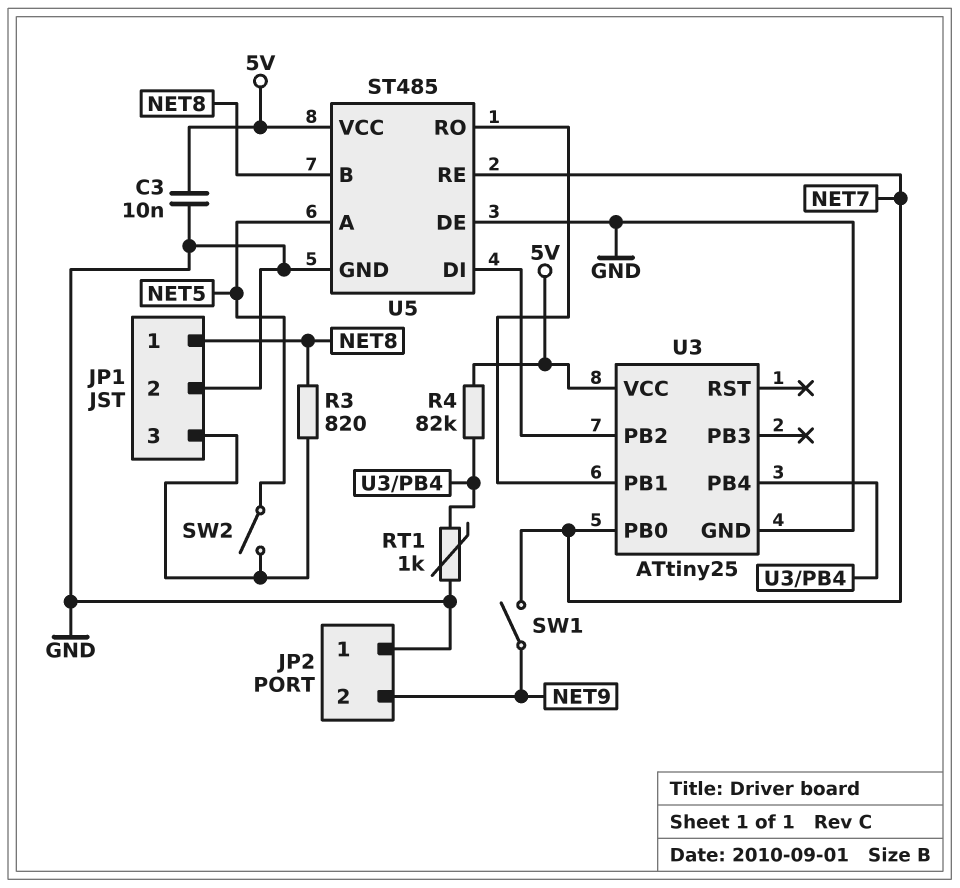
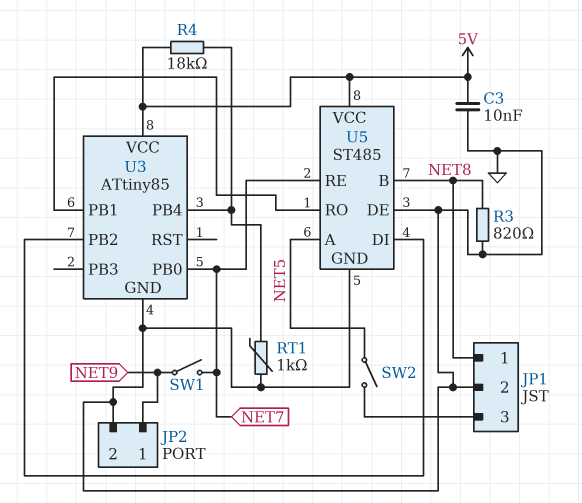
JP2 pin 1: GND -> NET9
JP2 pin 2: NET9 -> GND
R3: 820 (JP1/3, NET8) -> 820 (GND, NET8)
R4: 82k (5V, U3/PB4) -> 18k (5V, U3/PB4)
U3: ATtiny25 -> ATtiny85

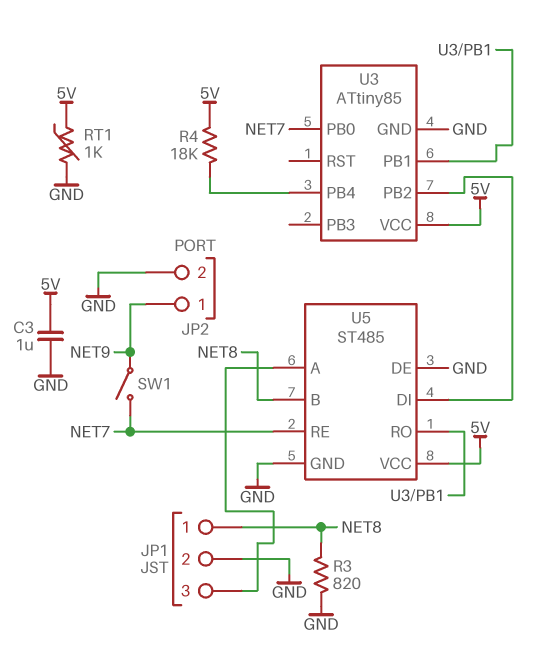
C3: 10nF (5V, GND) -> 1uF (5V, GND)
RT1: 1k (GND, U3/PB4) -> 1k (5V, GND)
SW2: switch (JP1/3, NET5) -> none
U5 pin A: NET5 -> JP1/3

